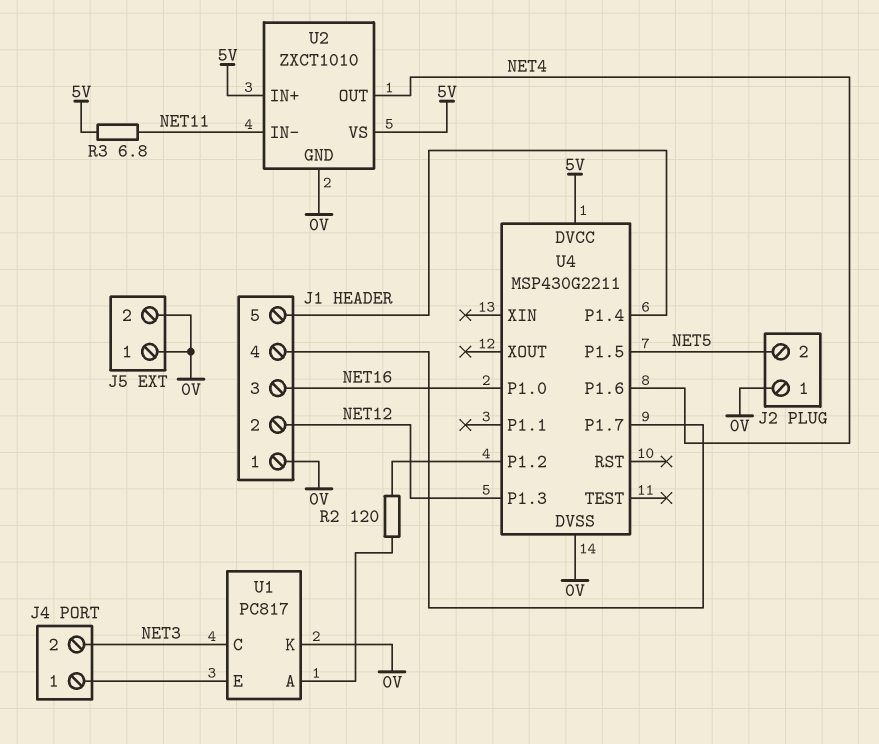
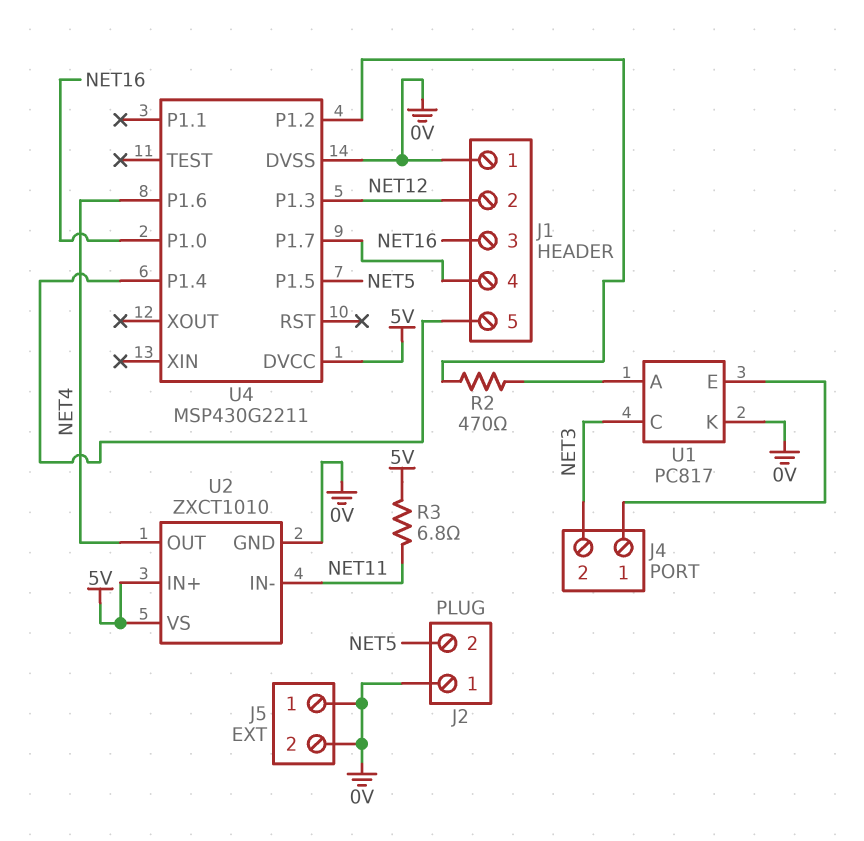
R2: 120 (U1/A, U4/P1.2) -> 470 (U1/A, U4/P1.2)

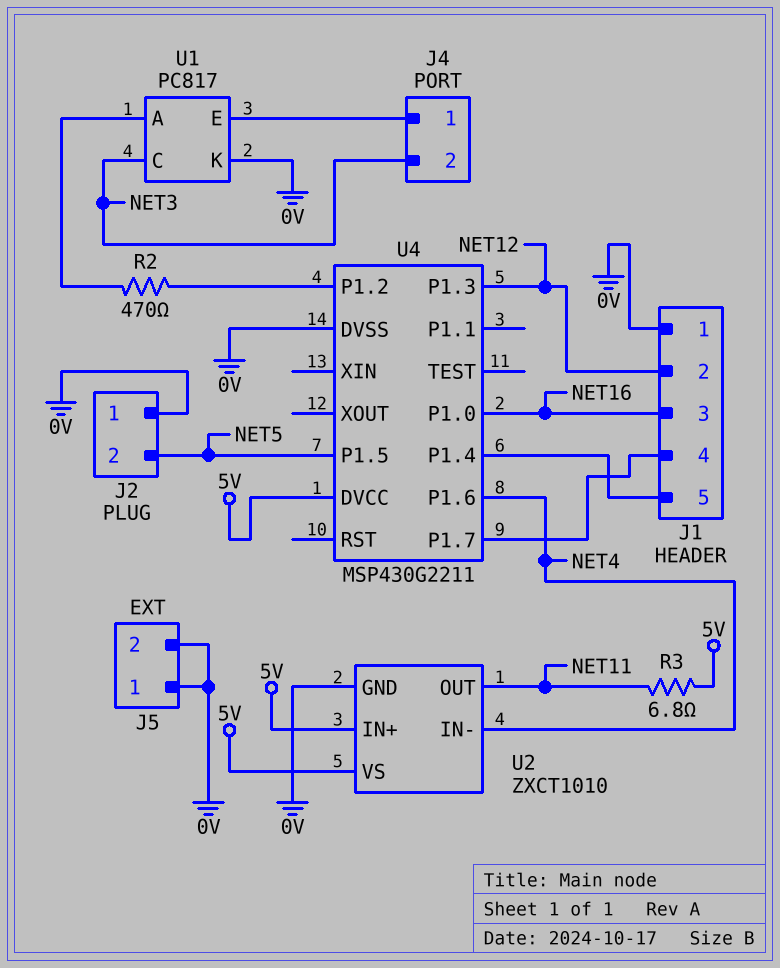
U2 pin IN-: NET11 -> NET4
U2 pin OUT: NET4 -> NET11

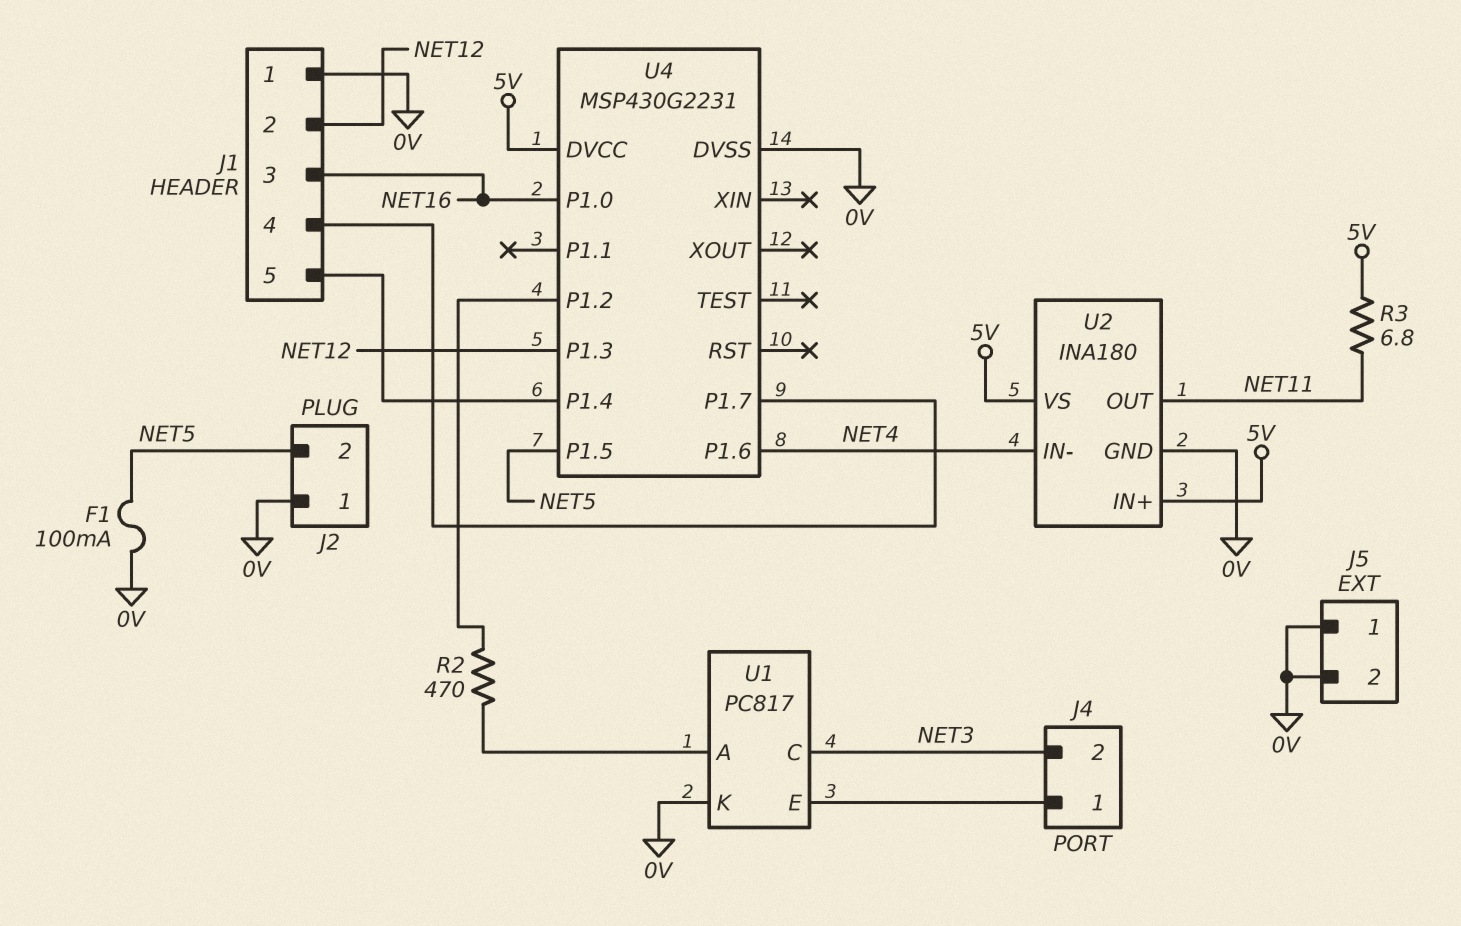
F1: none -> 100mA (0V, NET5)
U2: ZXCT1010 -> INA180
U4: MSP430G2211 -> MSP430G2231

